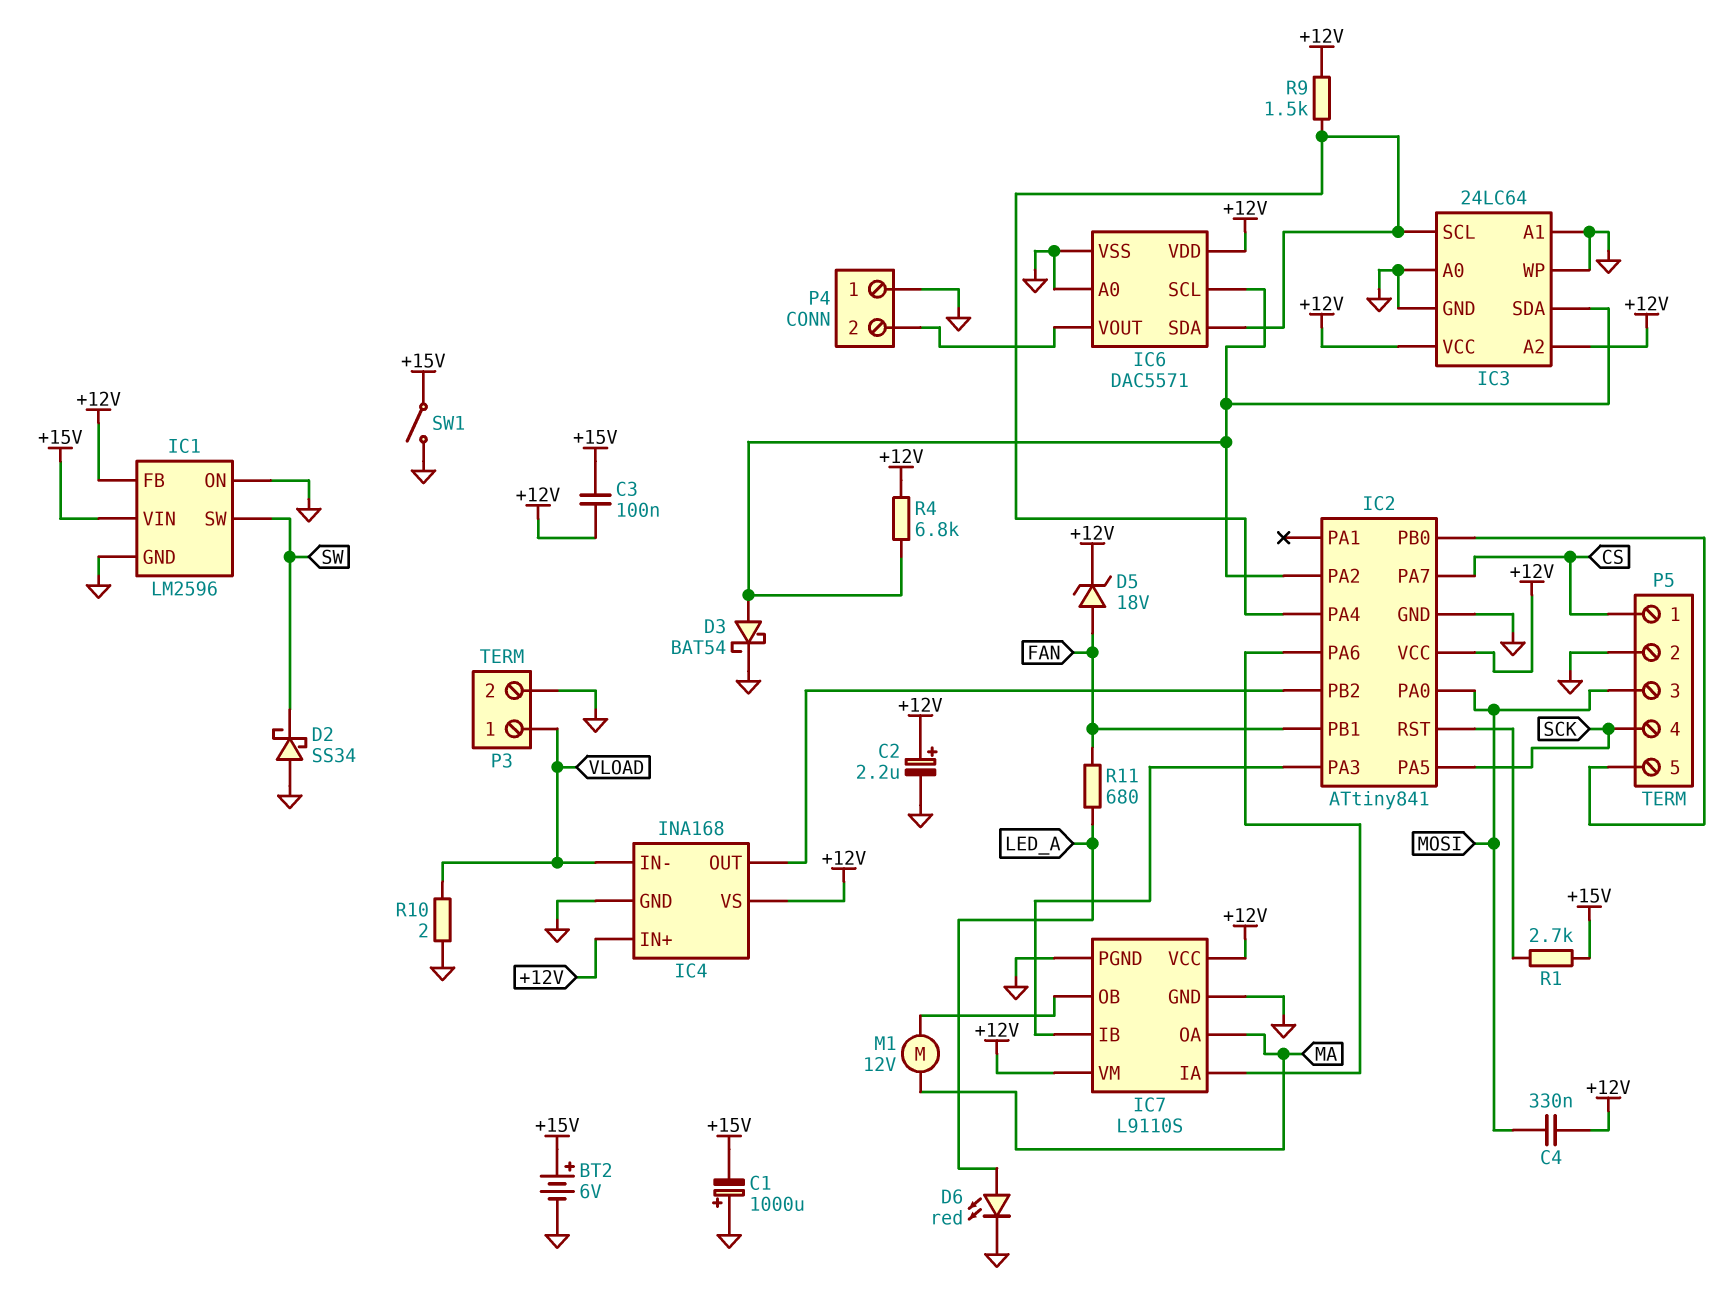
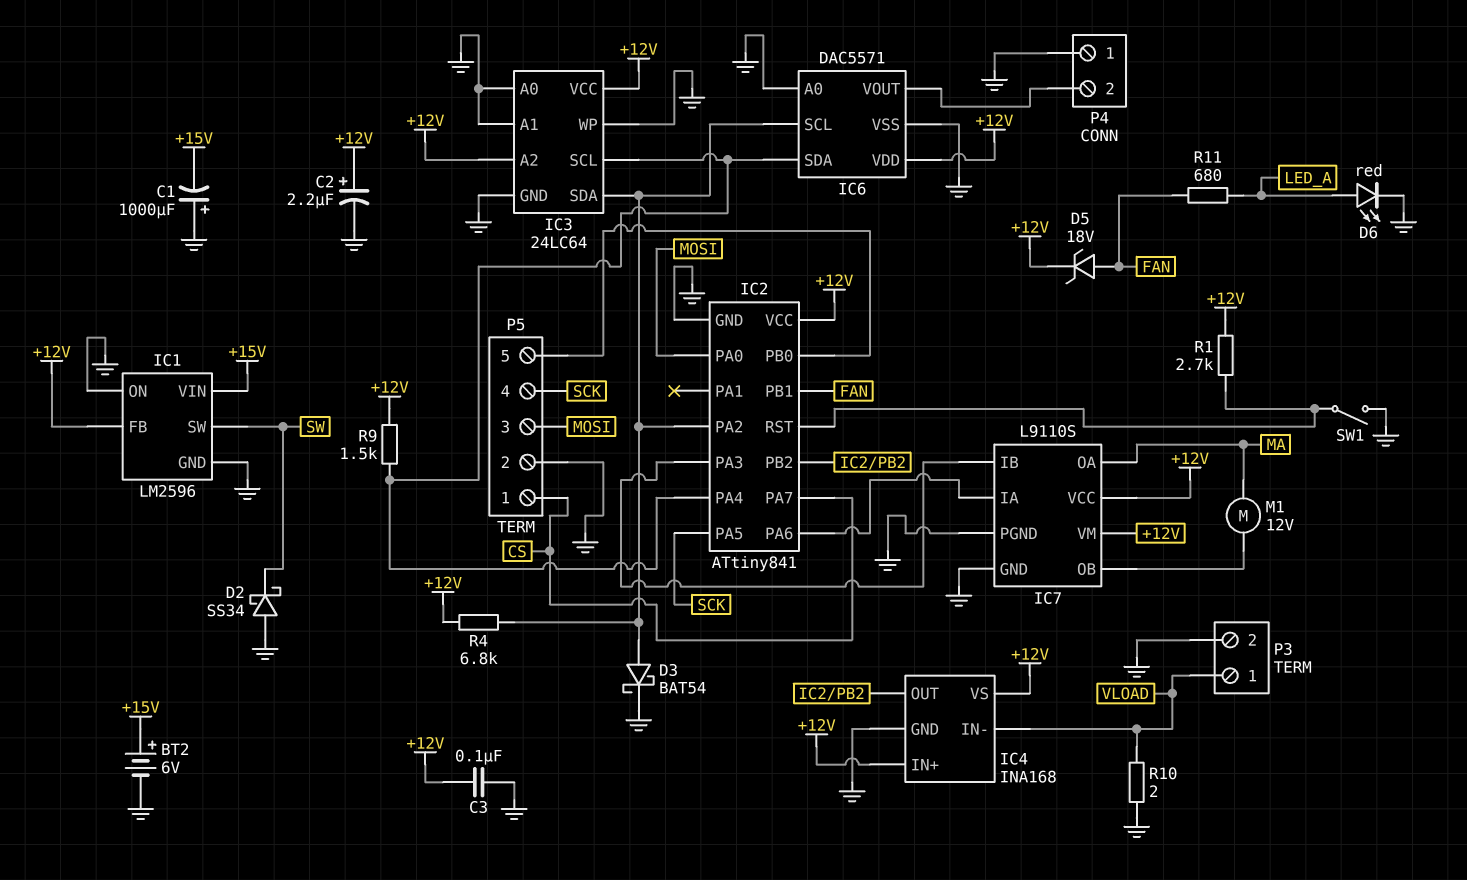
C3: 100nF (+12V, +15V) -> 100nF (+12V, GND)
C4: 330nF (+12V, MOSI) -> none
R1: 2.7k (+15V, IC2/RST) -> 2.7k (+12V, IC2/RST)
SW1: switch (+15V, GND) -> switch (GND, IC2/RST)

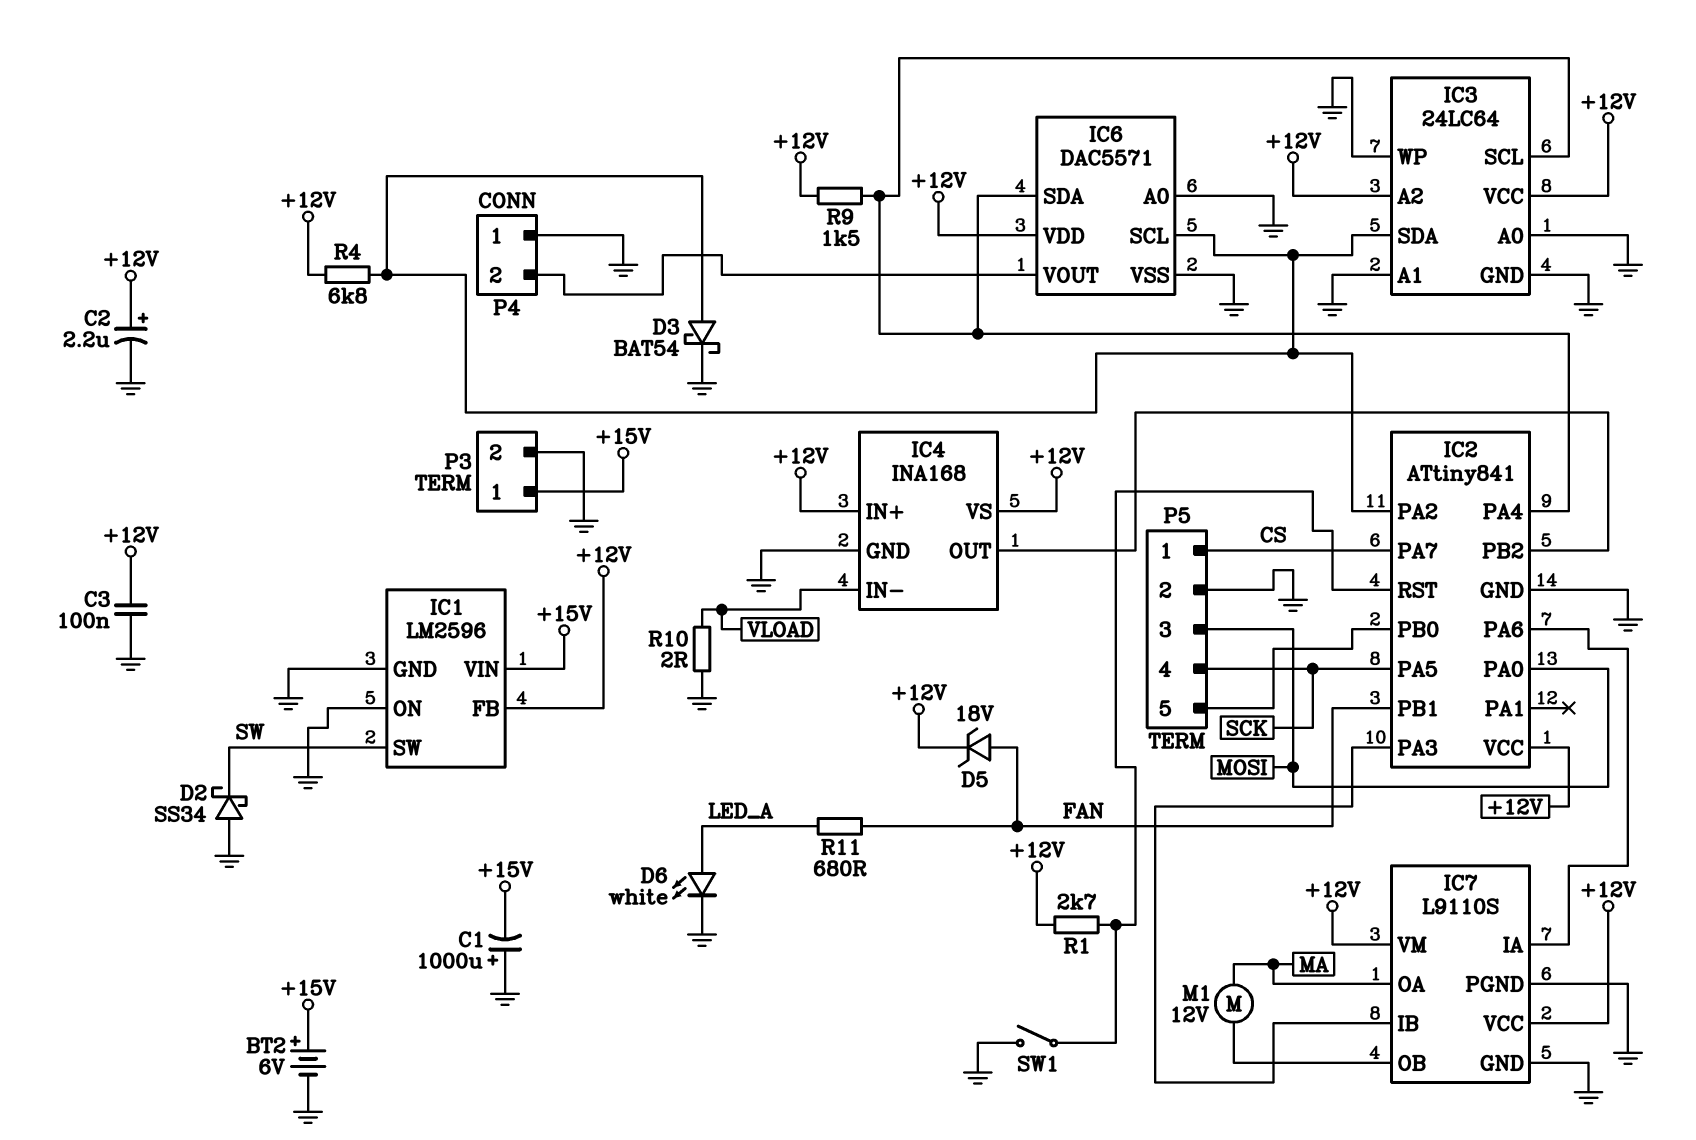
D6: LED red (A LED_A, K GND) -> LED white (A LED_A, K GND)
P3 pin 1: VLOAD -> +15V

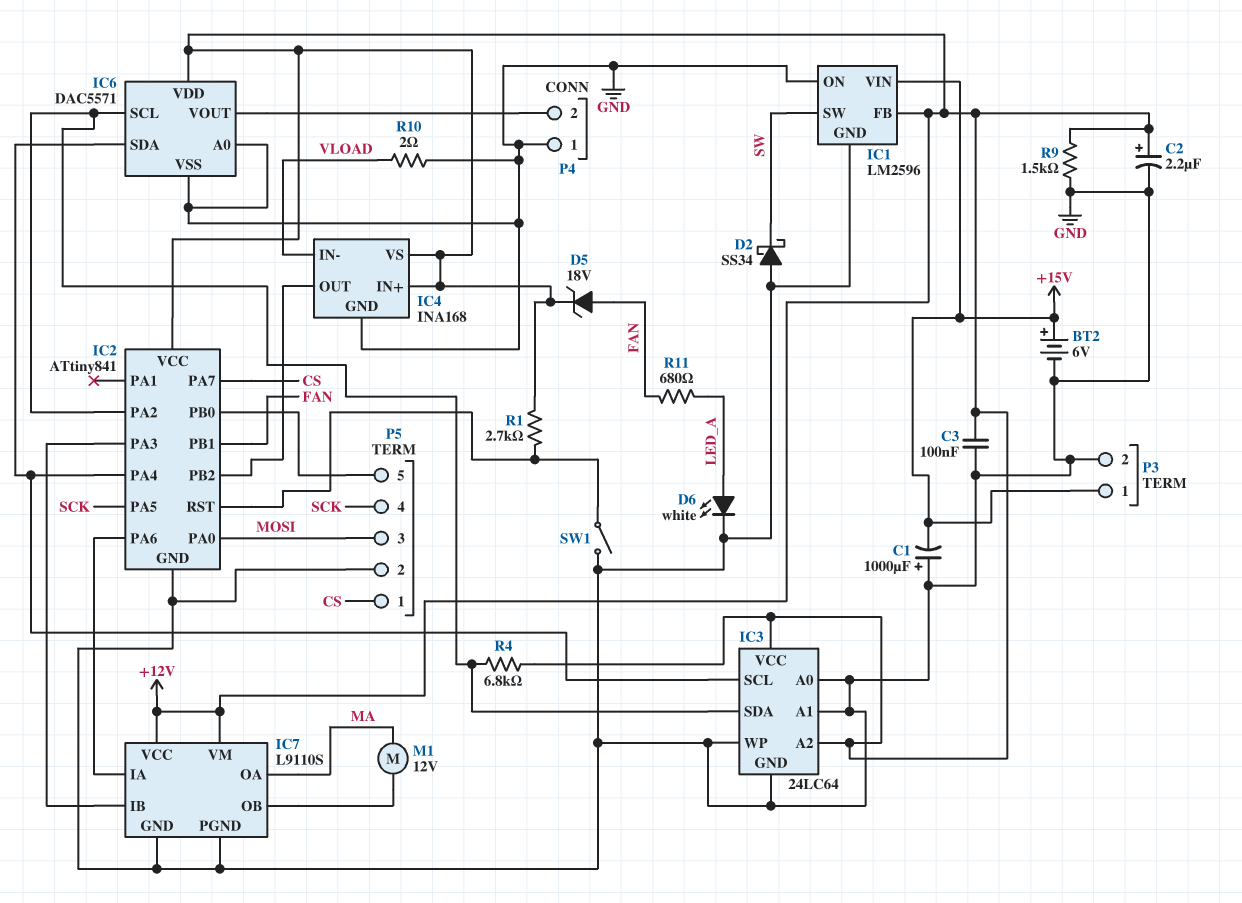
D3: schottky BAT54 (A IC2/PA2, K GND) -> none
R9: 1.5k (+12V, IC2/PA4) -> 1.5k (+12V, GND)

